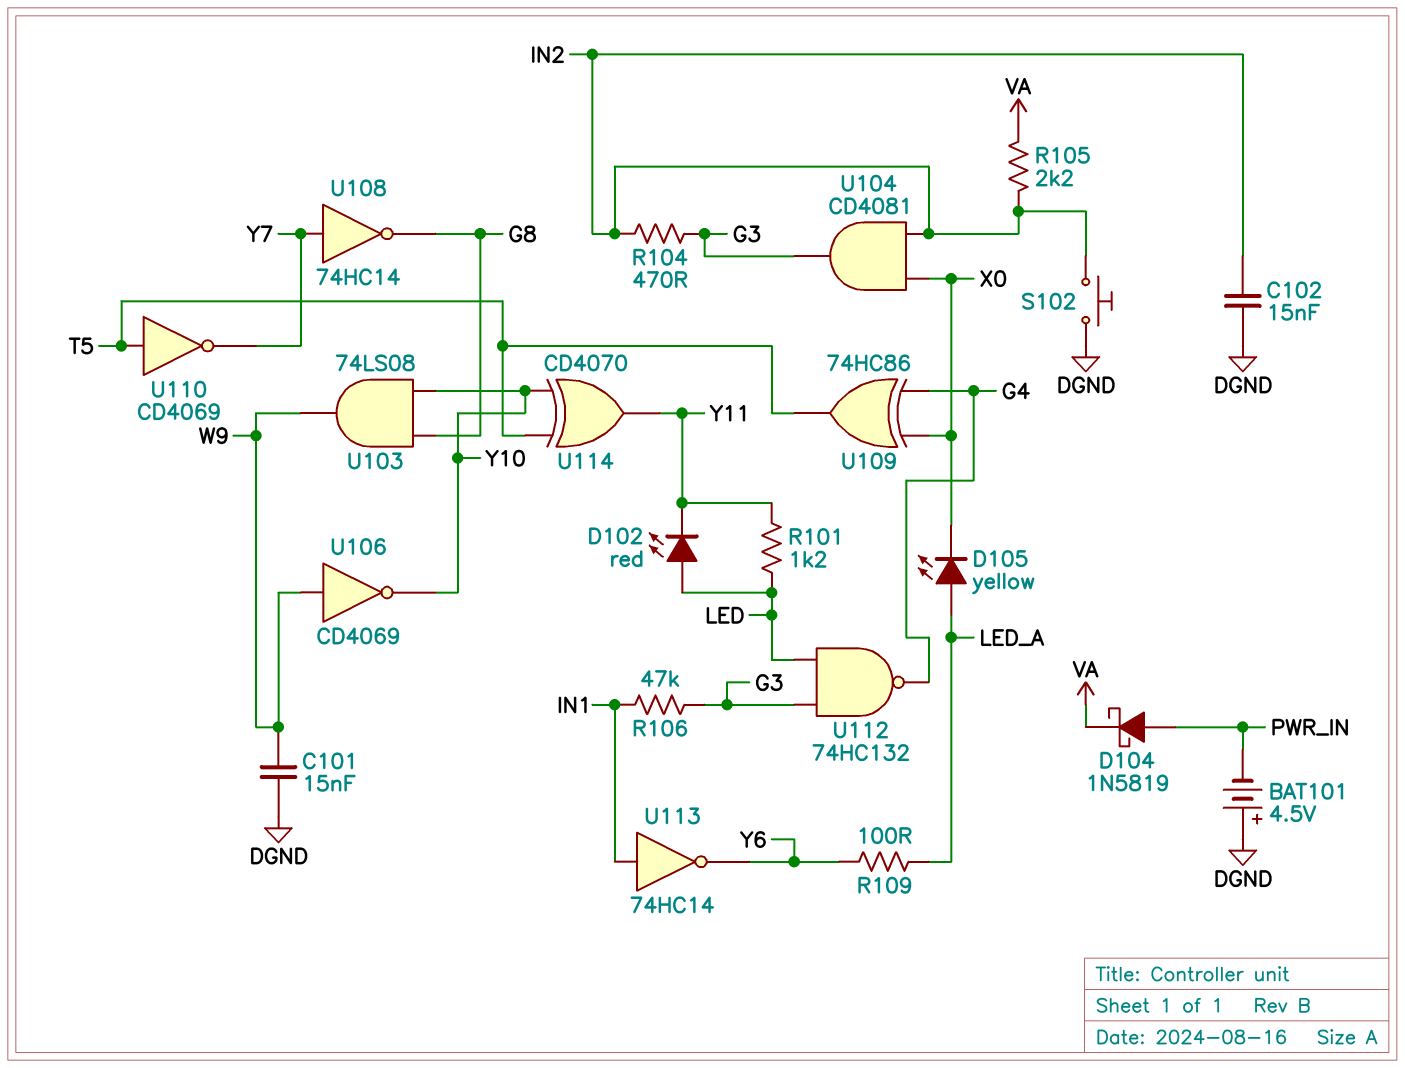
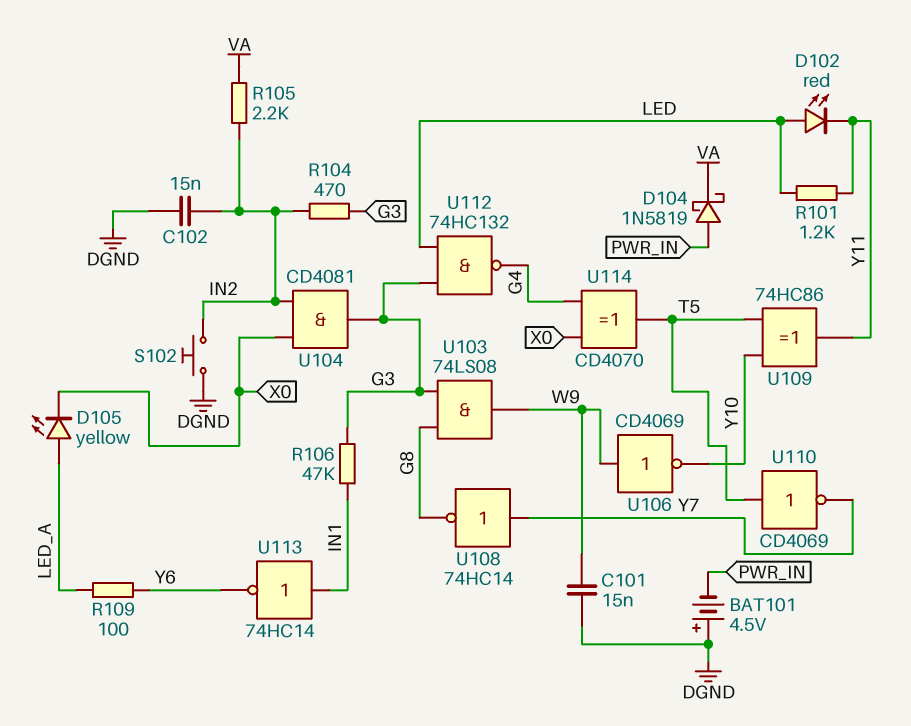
U103: AND 74LS08 (in G8, in Y10, out W9) -> AND 74LS08 (in G3, in G8, out W9)
U109: XOR 74HC86 (in G4, in X0, out T5) -> XOR 74HC86 (in T5, in Y10, out Y11)
U114: XOR CD4070 (in T5, in Y10, out Y11) -> XOR CD4070 (in G4, in X0, out T5)

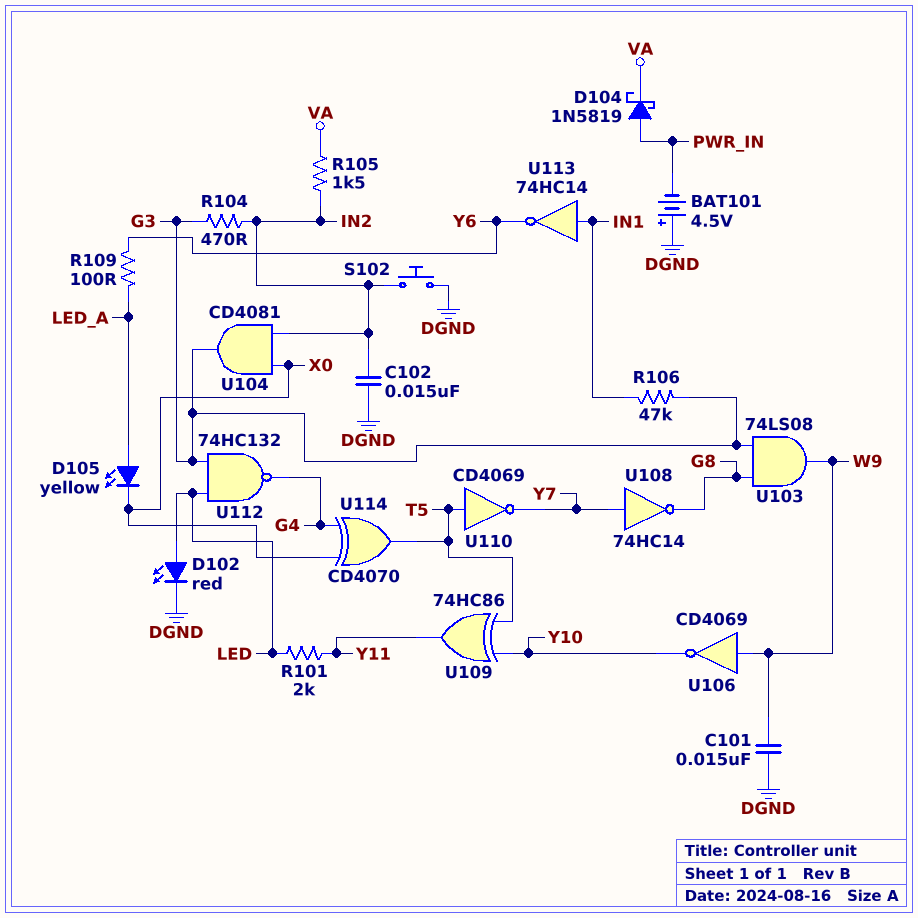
D102: LED red (A LED, K Y11) -> LED red (A LED, K DGND)
R101: 1.2k (LED, Y11) -> 2k (LED, Y11)
R105: 2.2k (IN2, VA) -> 1.5k (IN2, VA)

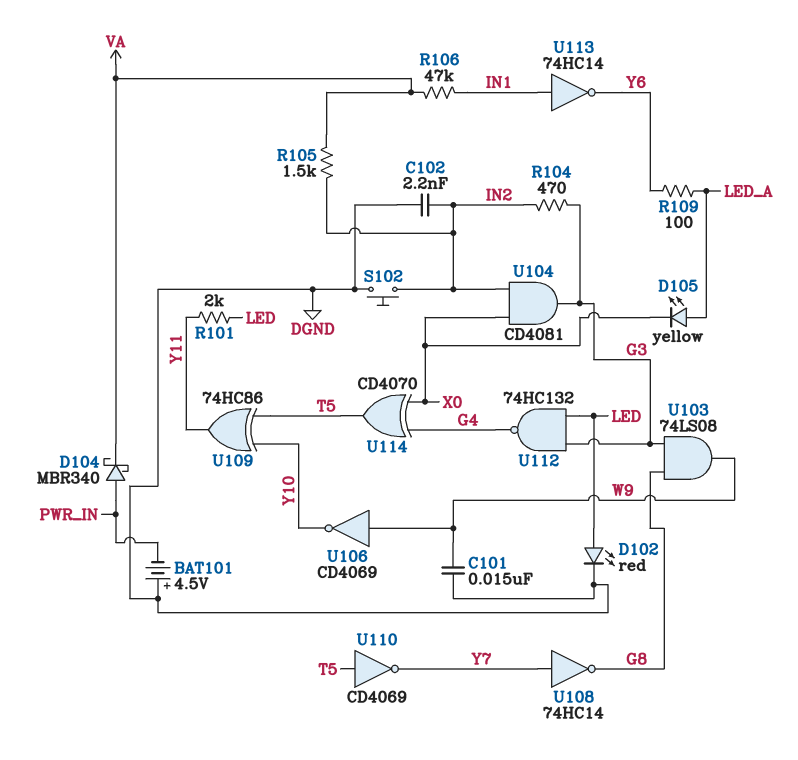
C102: 15nF (DGND, IN2) -> 2.2nF (DGND, IN2)
D104: schottky 1N5819 (A PWR_IN, K VA) -> schottky MBR340 (A PWR_IN, K VA)
R106: 47k (G3, IN1) -> 47k (IN1, VA)

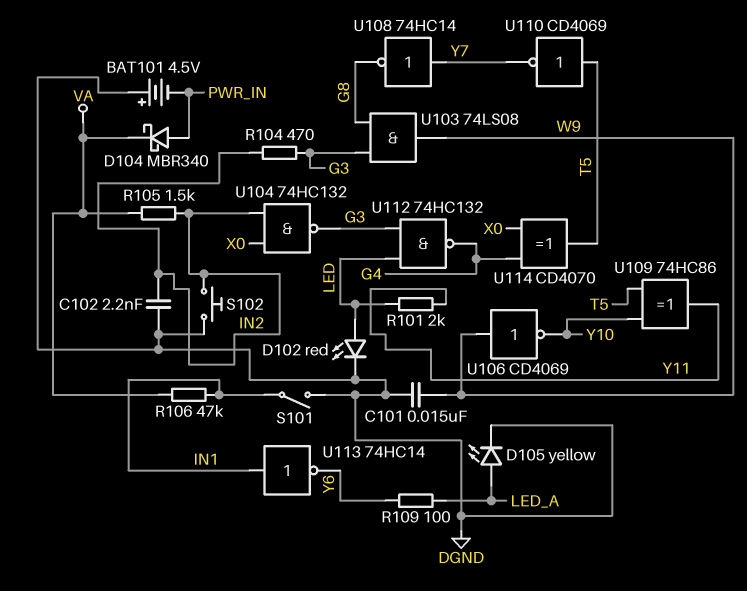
D105: LED yellow (A LED_A, K X0) -> LED yellow (A LED_A, K DGND)
S101: none -> switch (DGND, IN1)
U104: AND CD4081 (in IN2, in X0, out G3) -> NAND 74HC132 (in IN2, in X0, out G3)

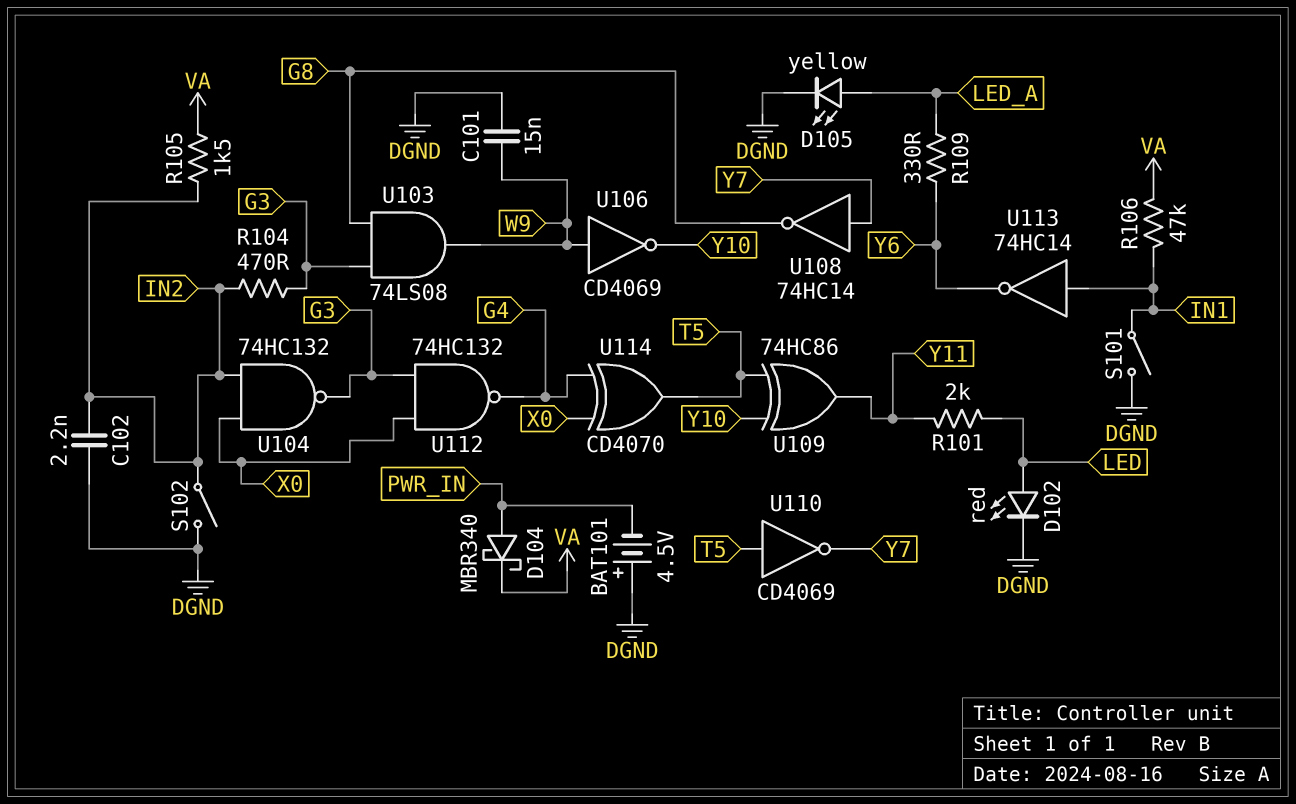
R109: 100 (LED_A, Y6) -> 330 (LED_A, Y6)
S102: button (DGND, IN2) -> switch (DGND, IN2)
U112: NAND 74HC132 (in G3, in LED, out G4) -> NAND 74HC132 (in G3, in X0, out G4)

